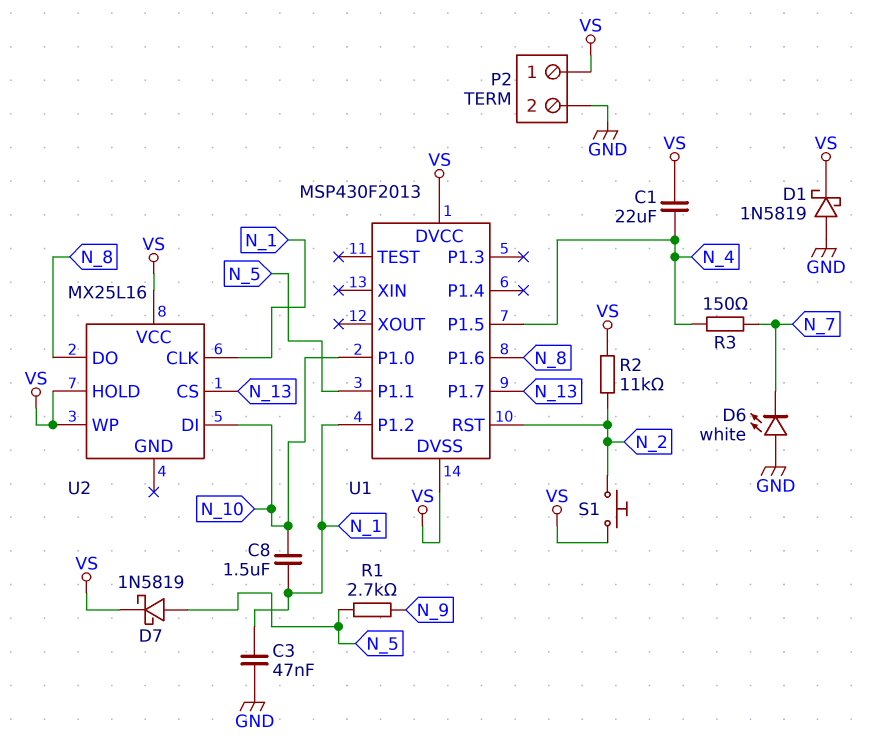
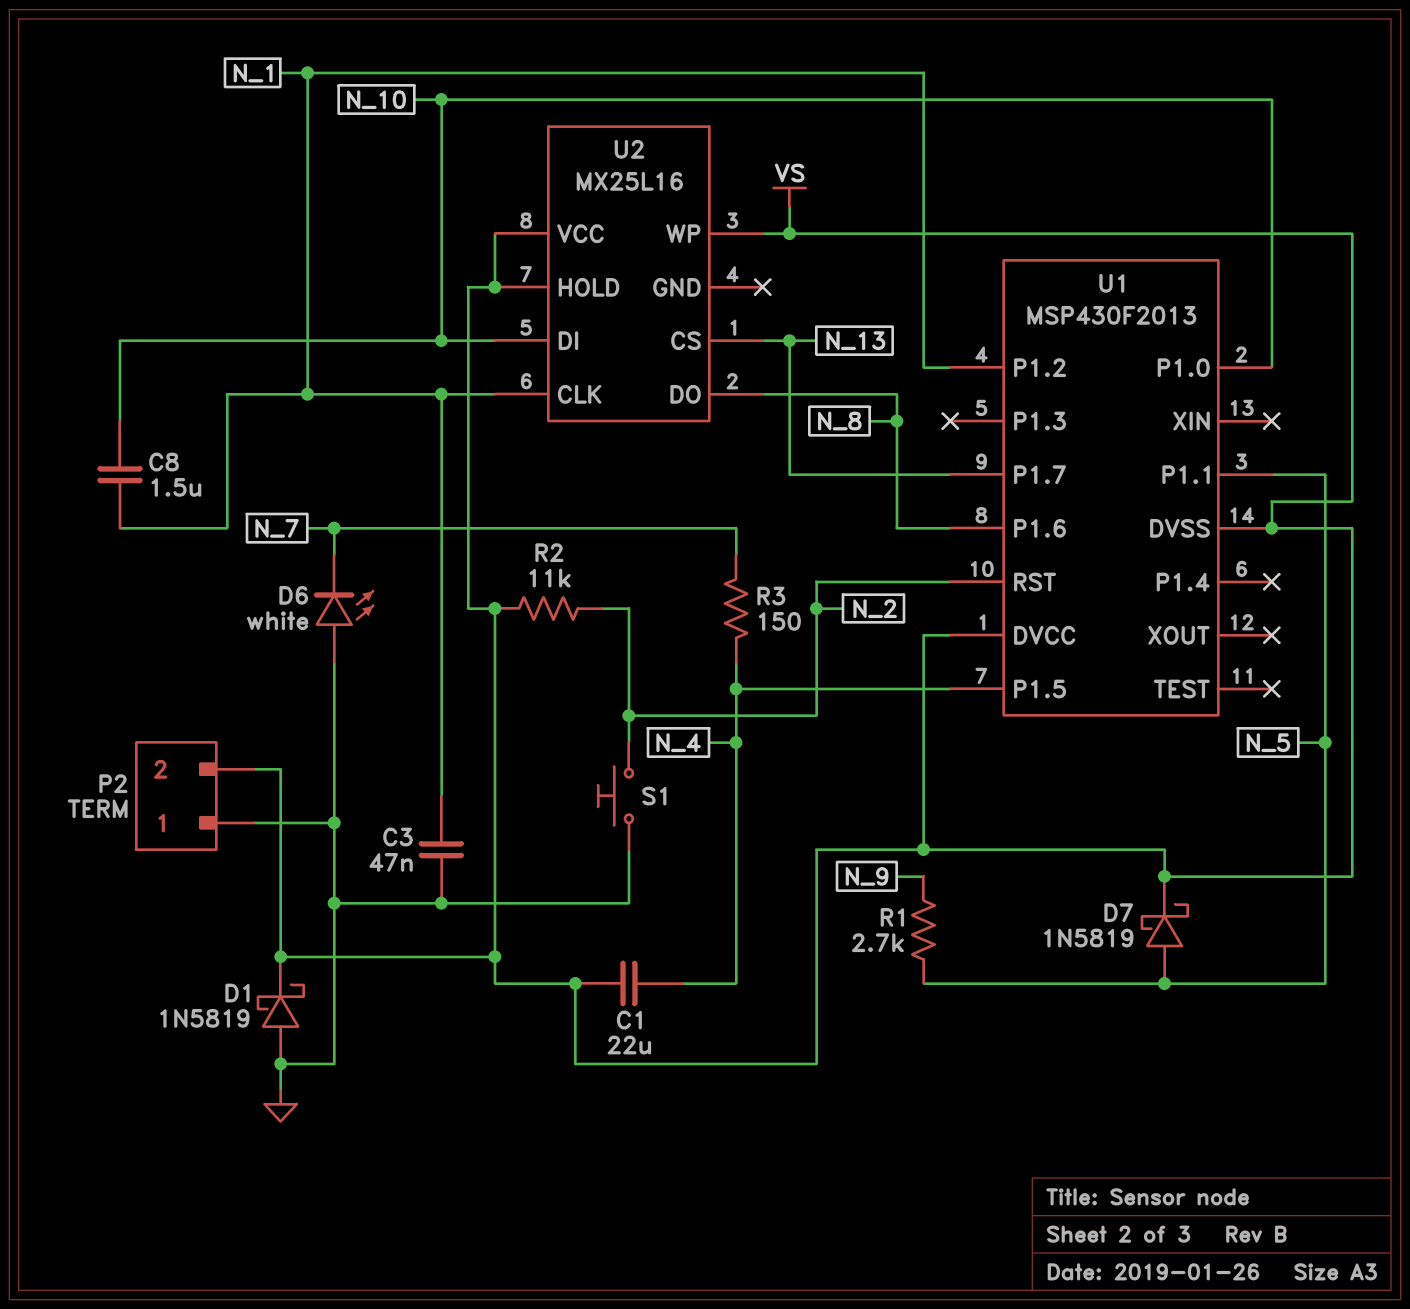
P2 pin 1: VS -> GND
P2 pin 2: GND -> VS
S1: button (N_2, VS) -> button (GND, N_2)

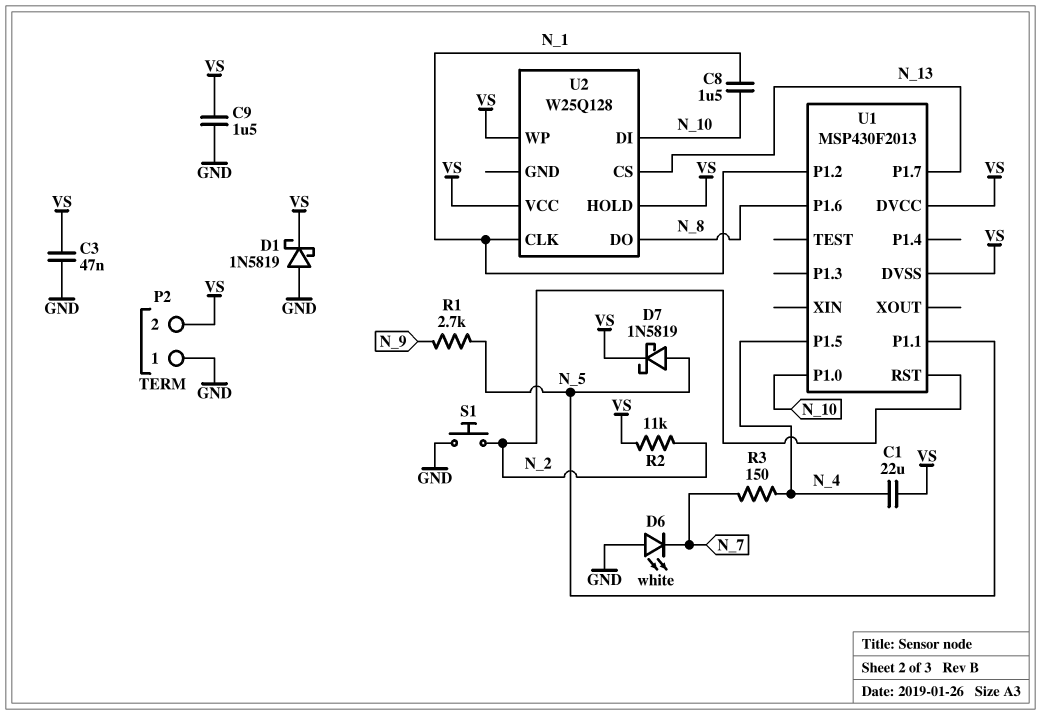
C3: 47nF (GND, N_1) -> 47nF (GND, VS)
C9: none -> 1.5uF (GND, VS)
U2: MX25L16 -> W25Q128

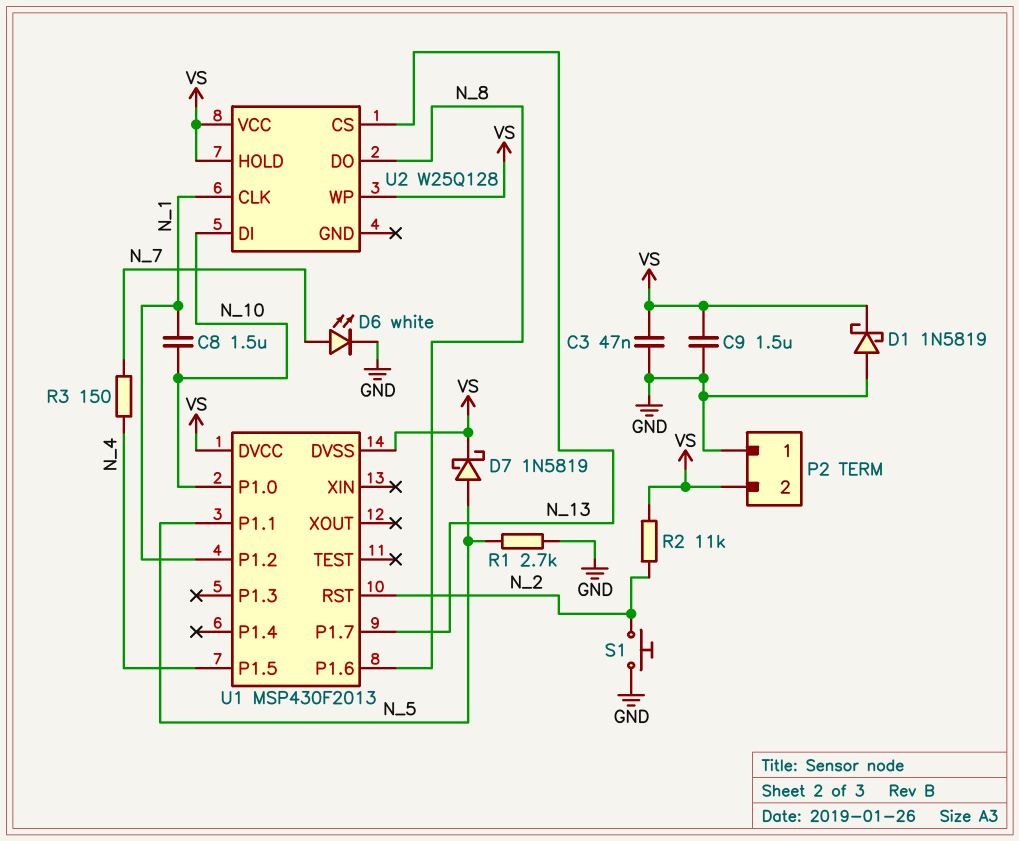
C1: 22uF (N_4, VS) -> none
D6: LED white (A GND, K N_7) -> LED white (A N_7, K GND)
R1: 2.7k (N_5, N_9) -> 2.7k (GND, N_5)

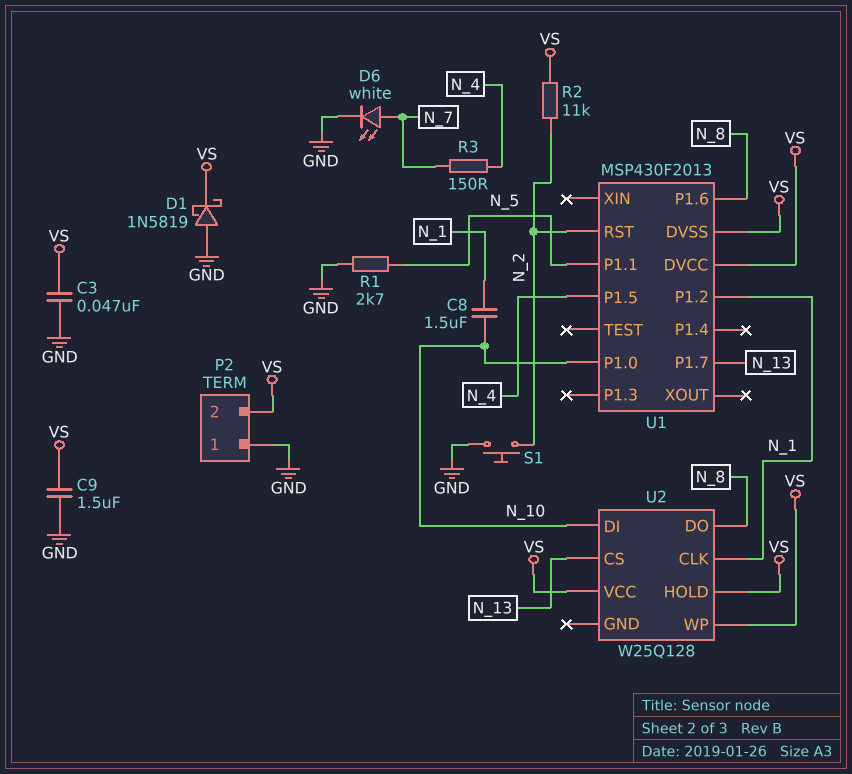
D7: schottky 1N5819 (A N_5, K VS) -> none

